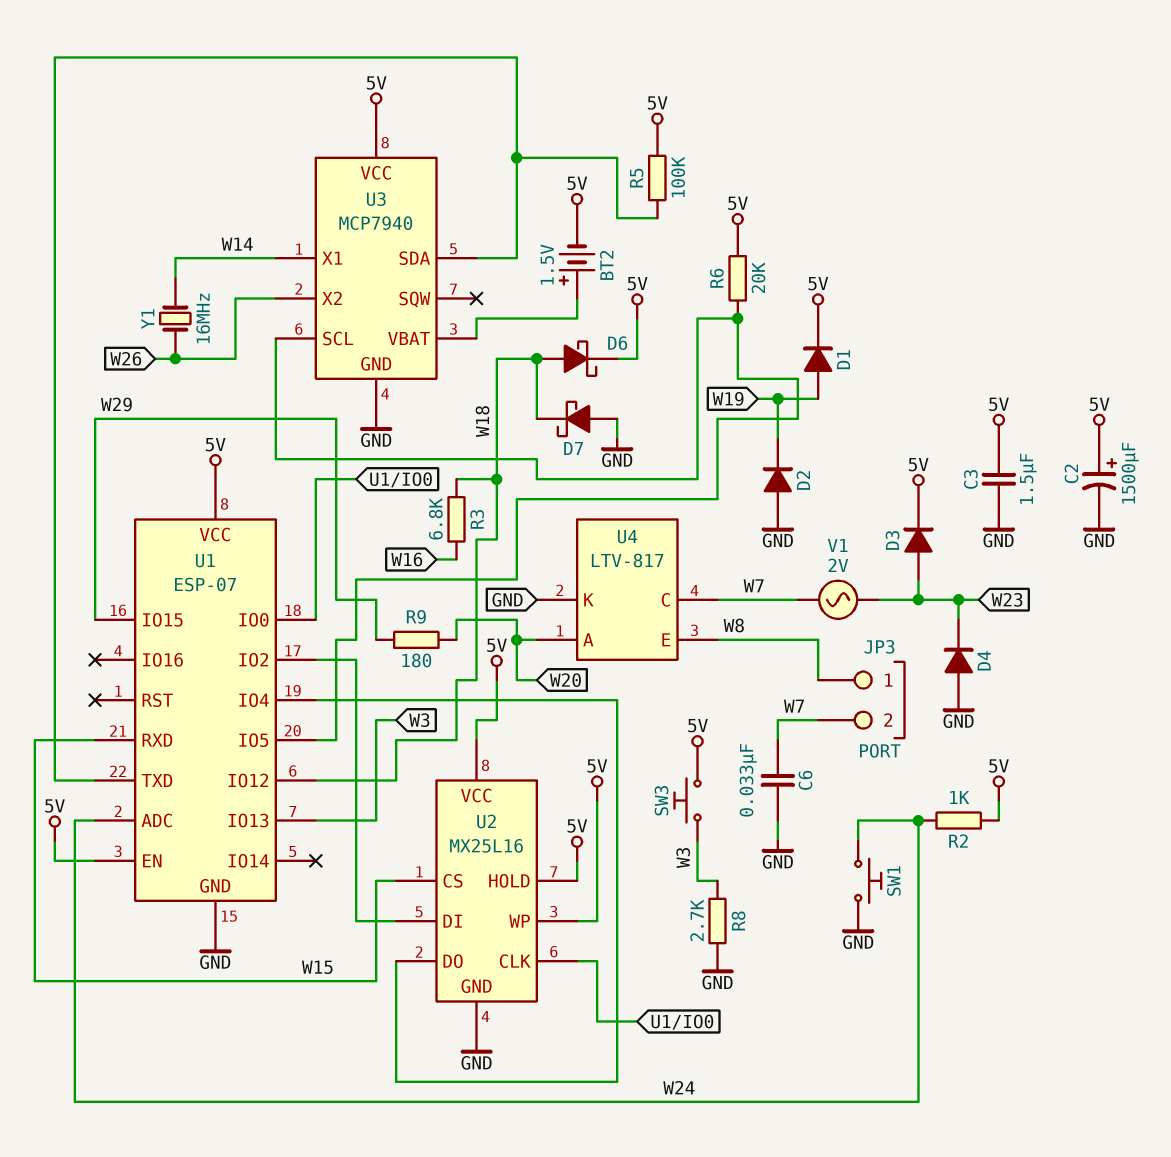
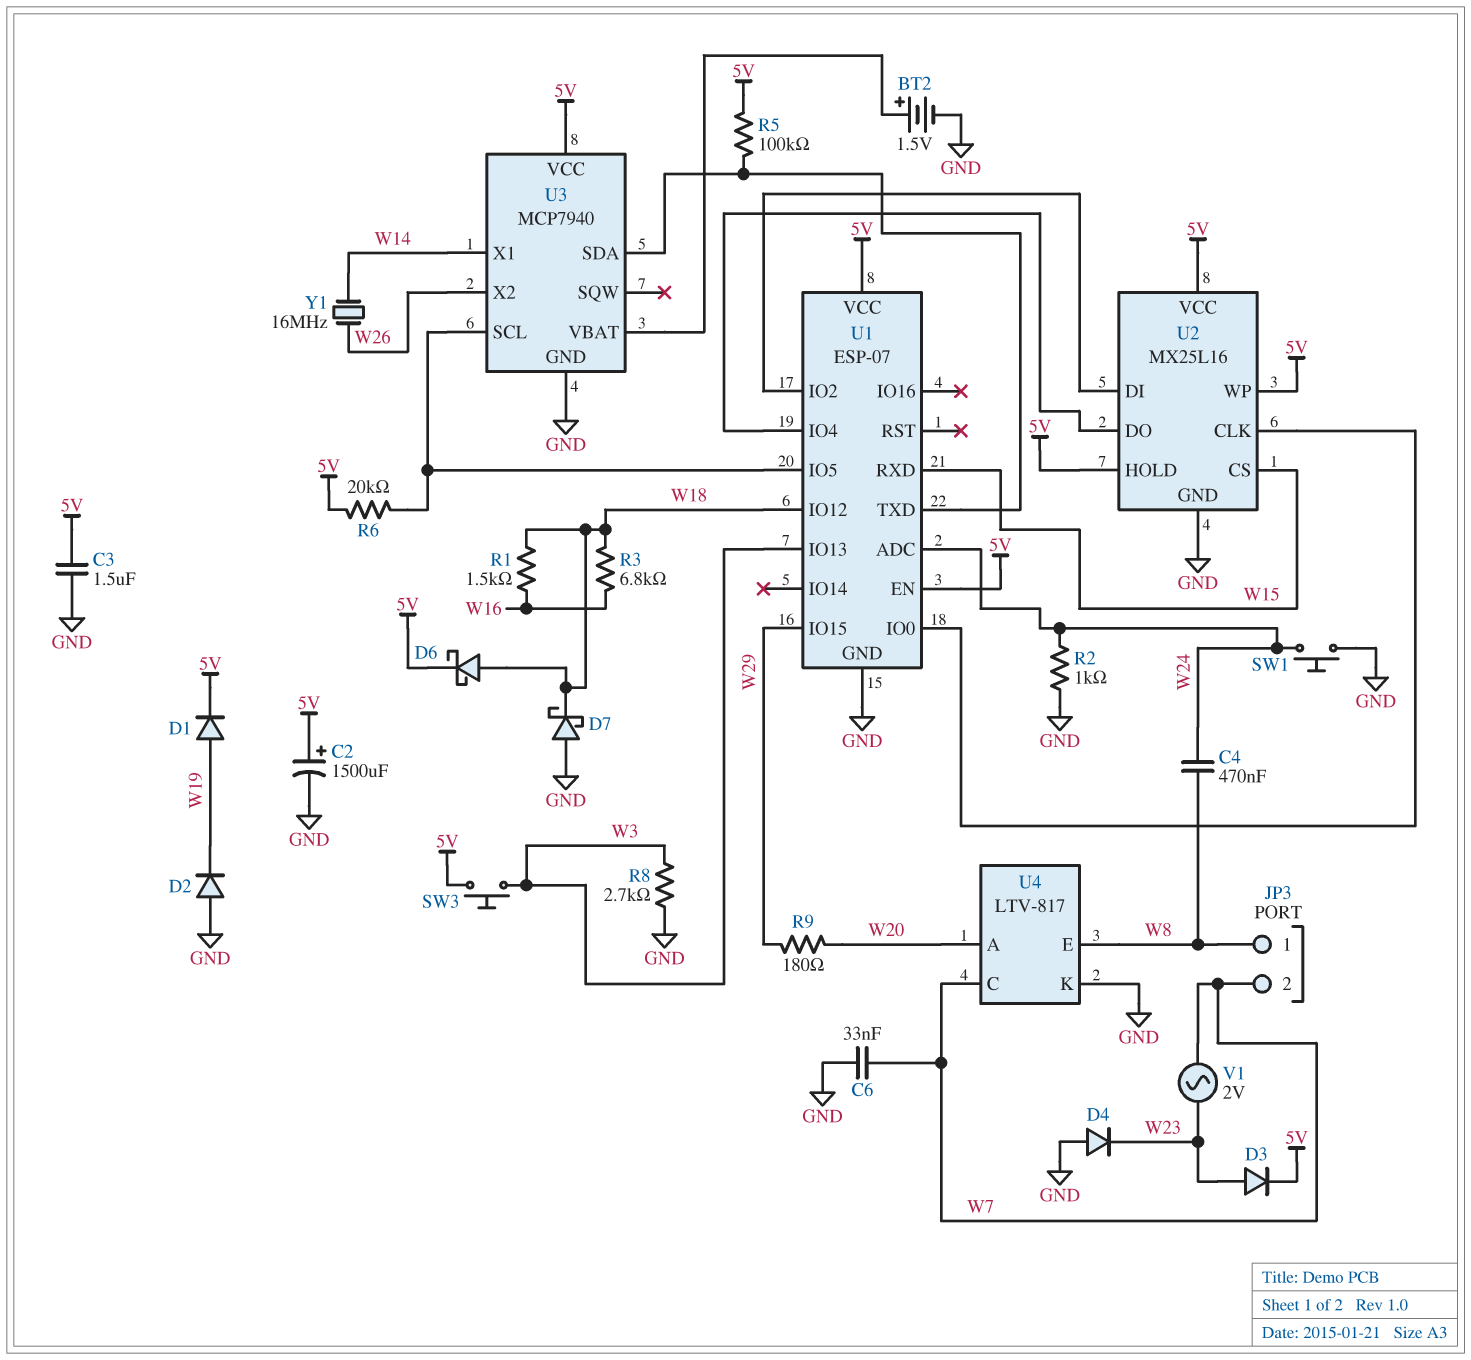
BT2: 1.5V (plus U3/VBAT, minus 5V) -> 1.5V (plus U3/VBAT, minus GND)
C4: none -> 470nF (W8, W24)
R1: none -> 1.5k (W16, W18)
R2: 1k (5V, W24) -> 1k (GND, W24)

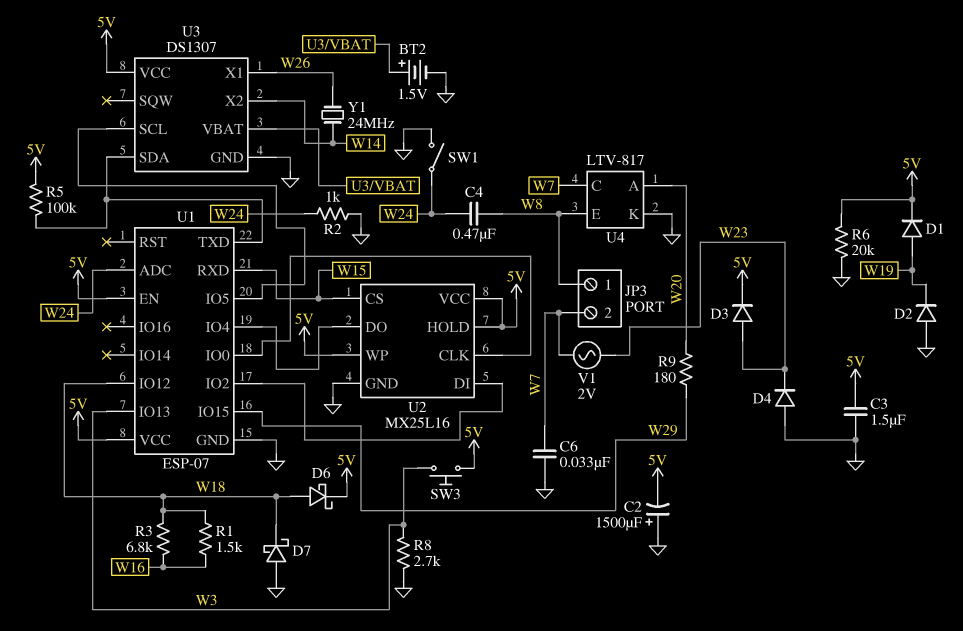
C2: 1500uF (plus 5V, minus GND) -> 1500uF (plus GND, minus 5V)
R6: 20k (5V, U1/IO5) -> 20k (5V, GND)
SW1: button (GND, W24) -> switch (GND, W24)
U3: MCP7940 -> DS1307
U3 pin X1: W14 -> W26
U3 pin X2: W26 -> W14
Y1: 16MHz (W14, W26) -> 24MHz (W14, W26)

